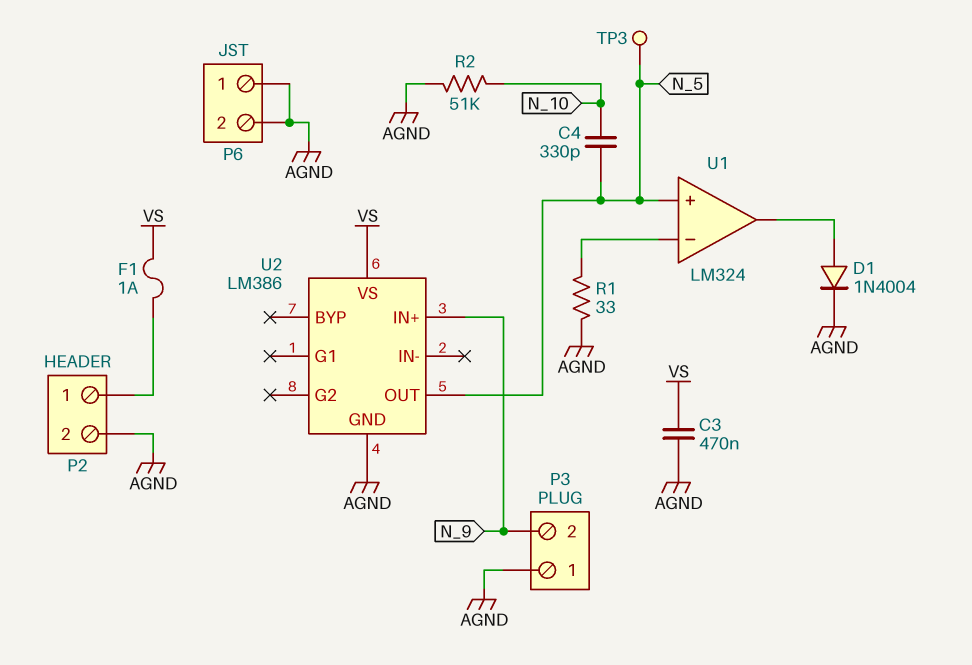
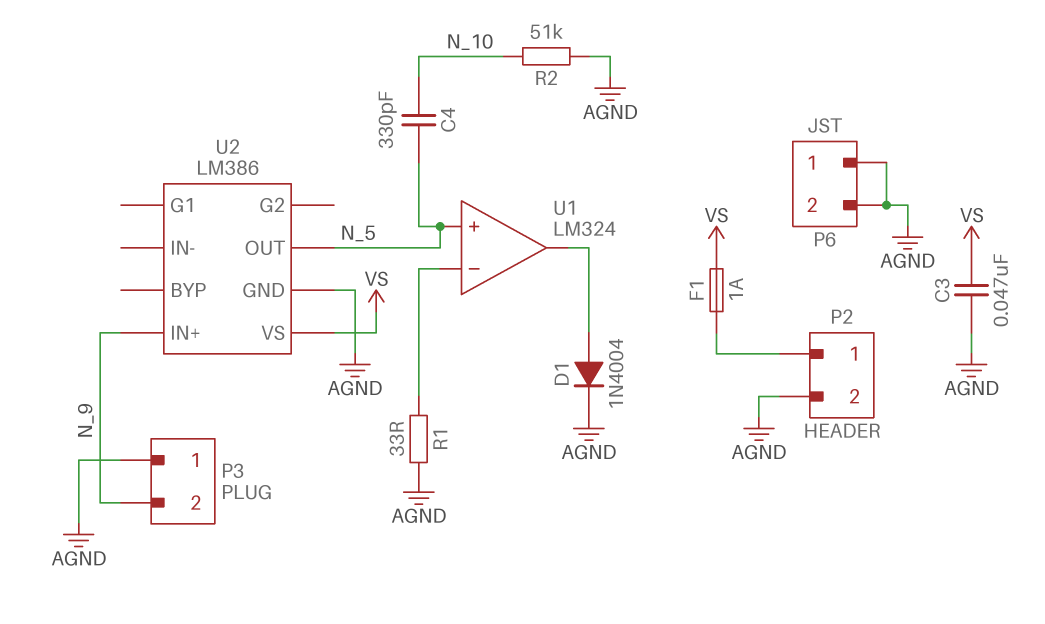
C3: 470nF (AGND, VS) -> 47nF (AGND, VS)
TP3: test point (N_5) -> none

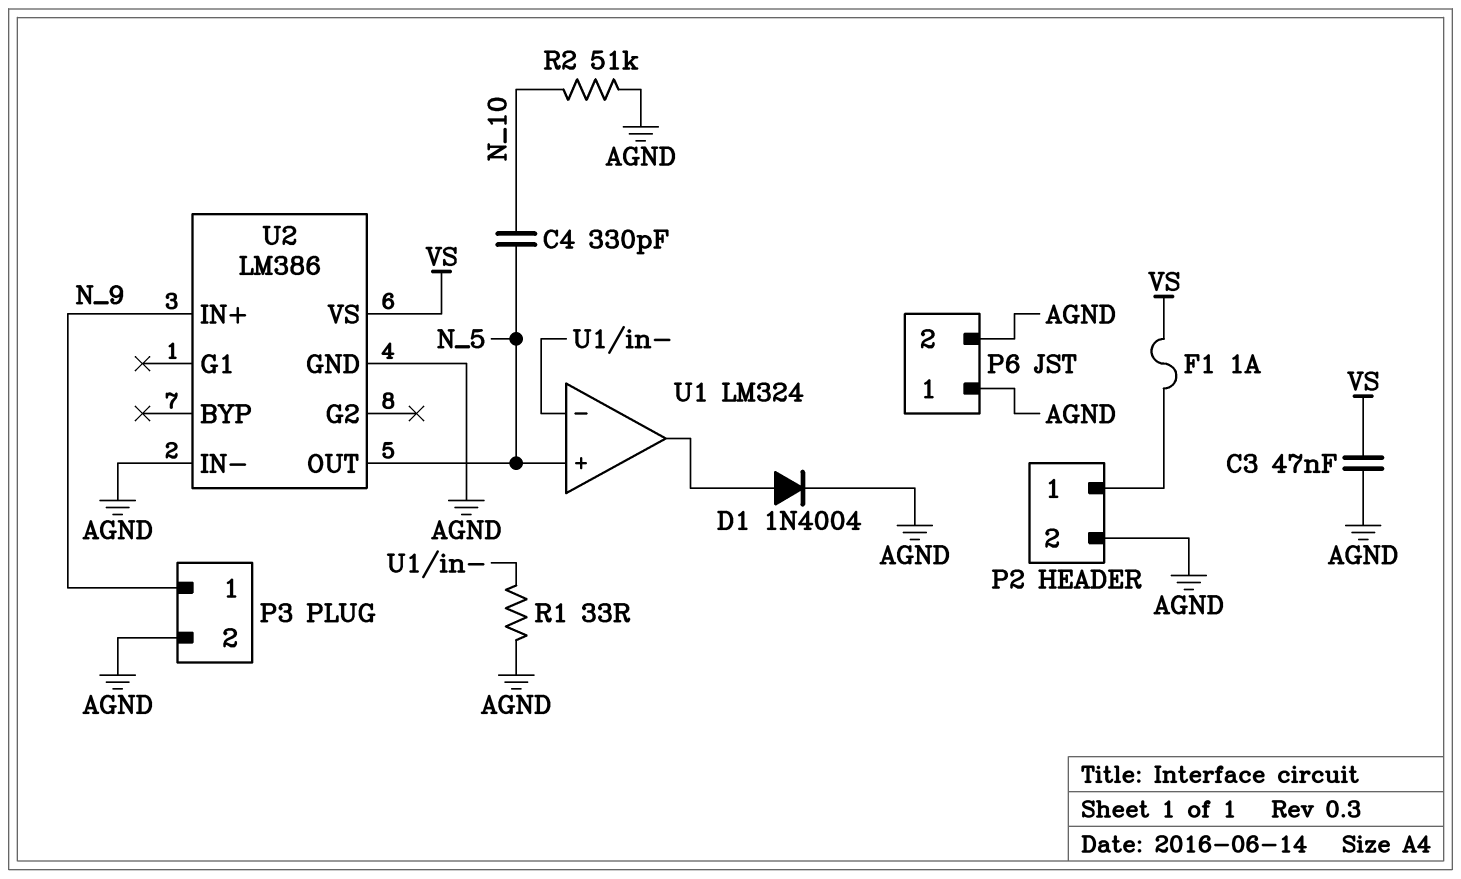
P3 pin 1: AGND -> N_9
P3 pin 2: N_9 -> AGND
U2 pin IN-: none -> AGND

